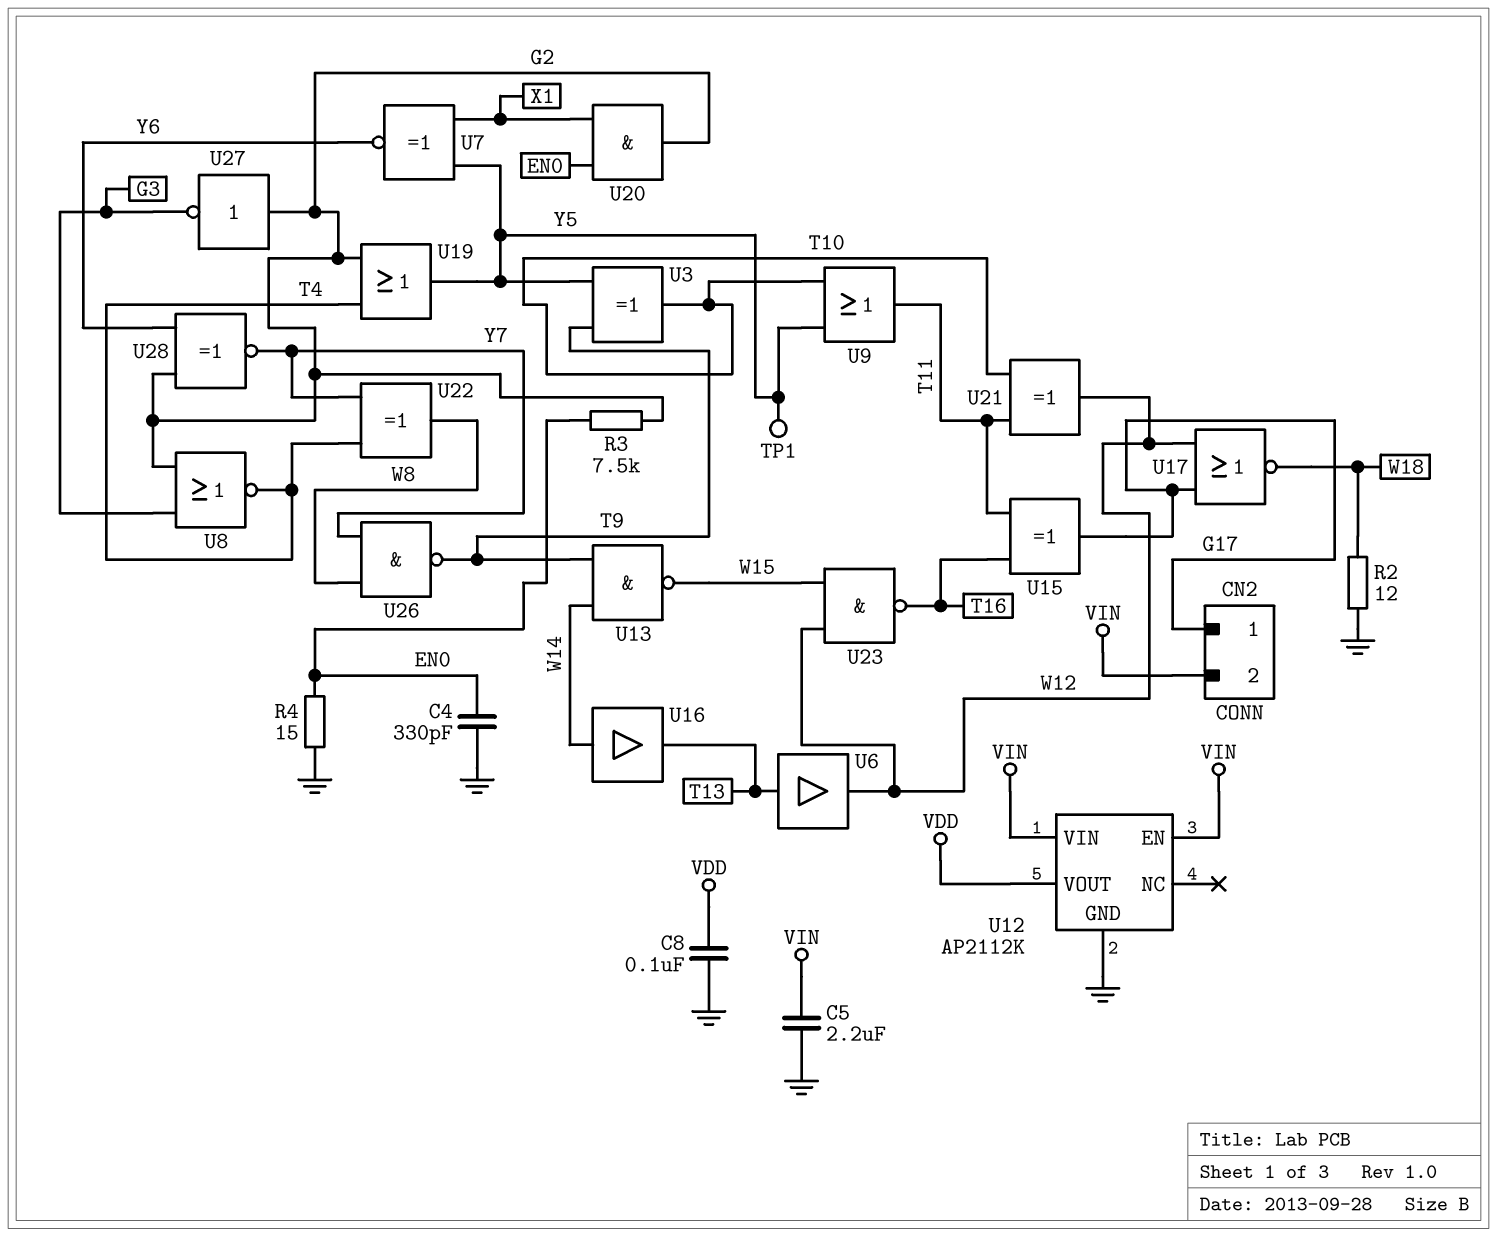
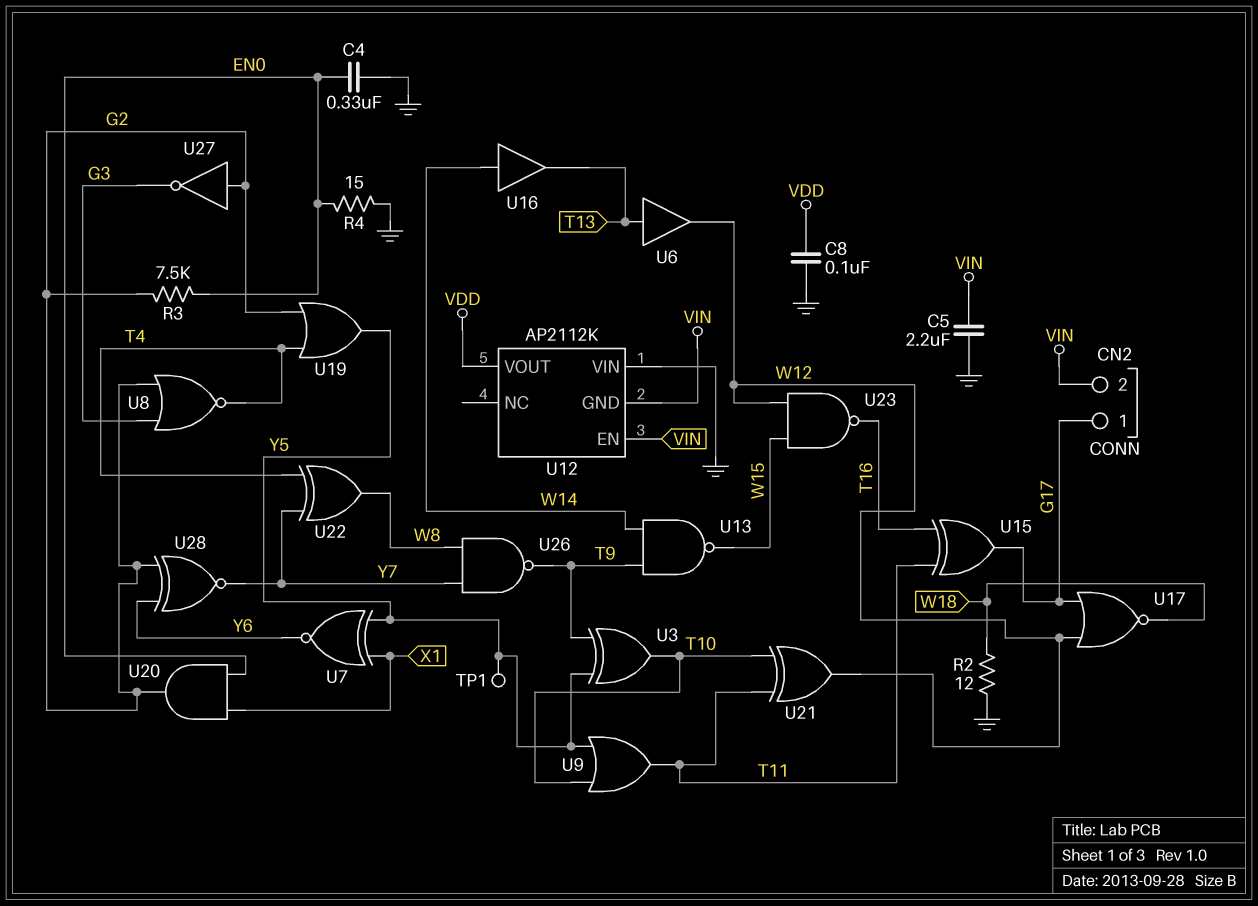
C4: 330pF (EN0, GND) -> 330nF (EN0, GND)
U12 pin GND: GND -> VIN
U12 pin VIN: VIN -> GND

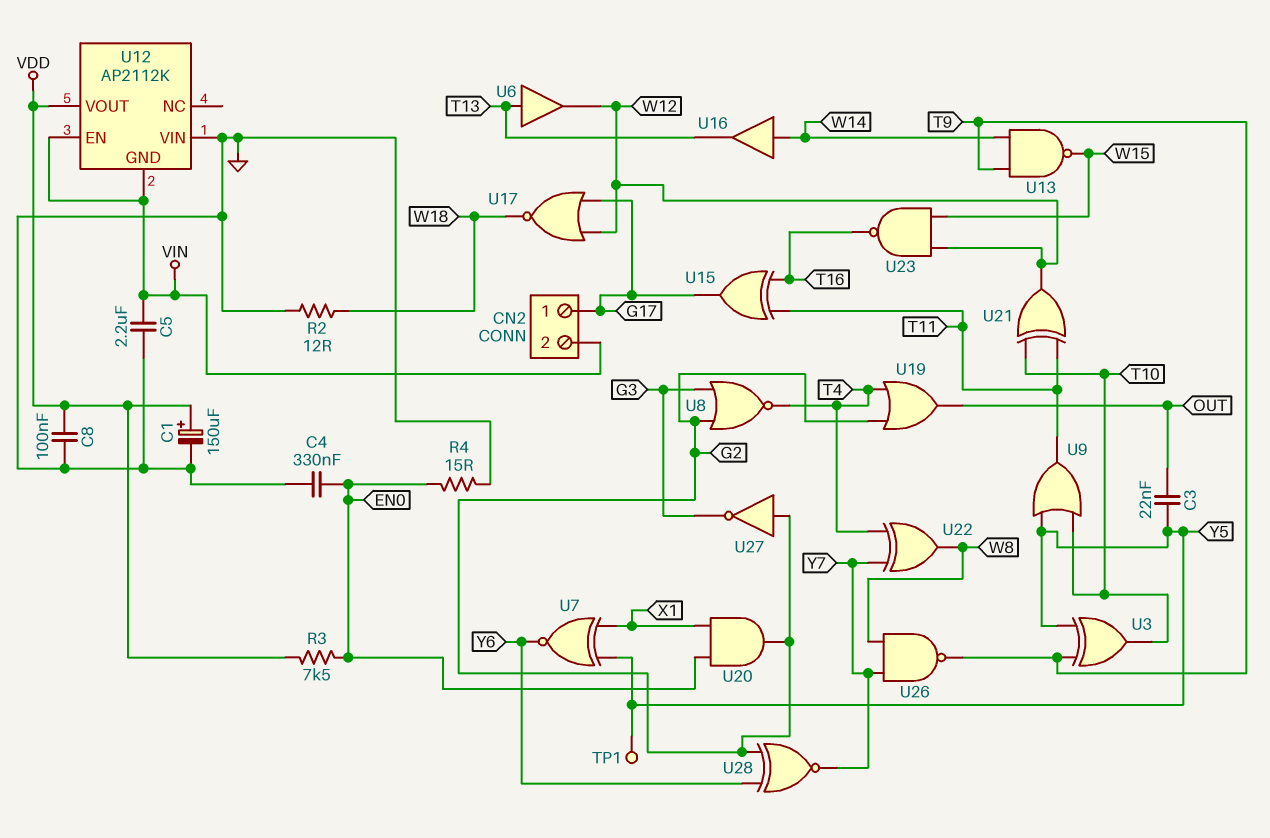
C1: none -> 150uF (plus VDD, minus GND)
C3: none -> 22nF (OUT, Y5)
R3: 7.5k (EN0, G2) -> 7.5k (EN0, VDD)
U19: OR (in G2, in T4, out Y5) -> OR (in G2, in T4, out OUT)

